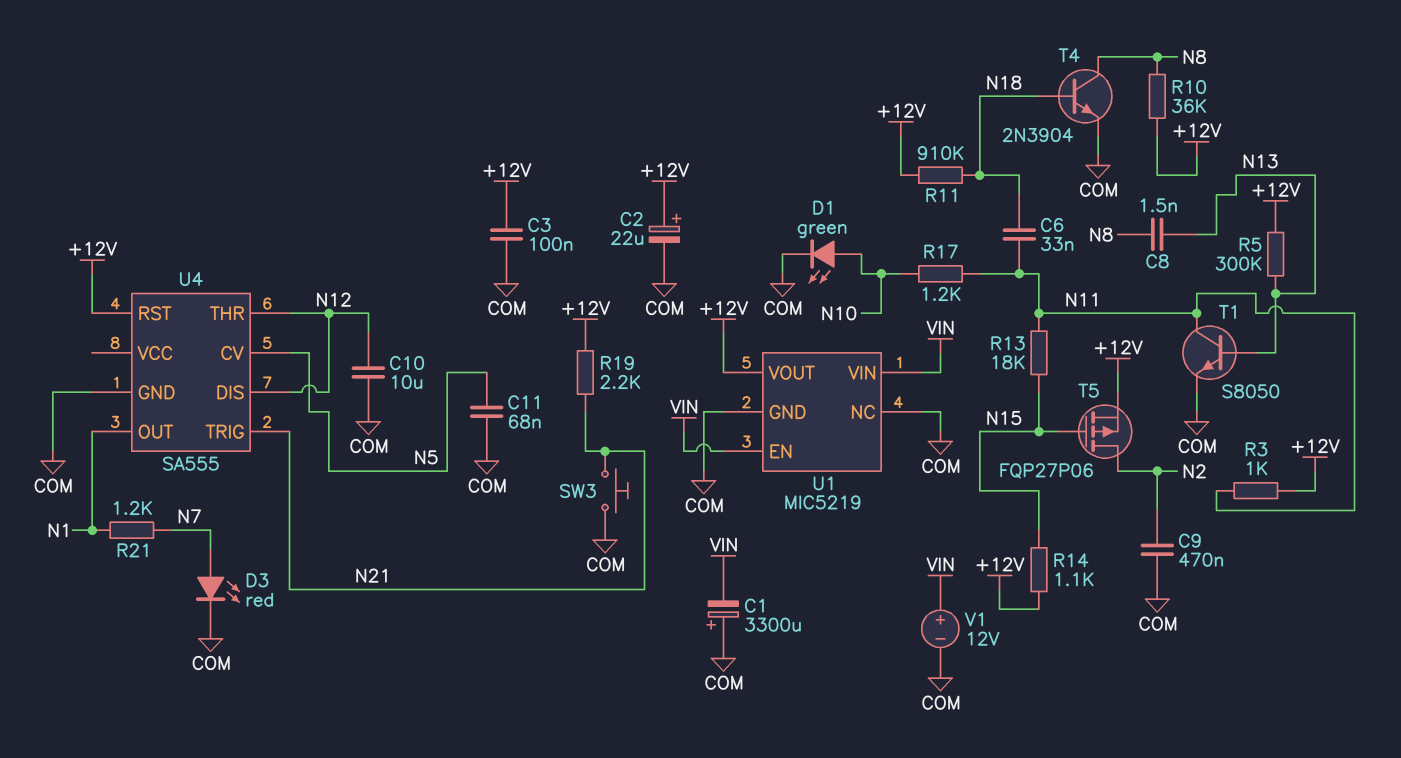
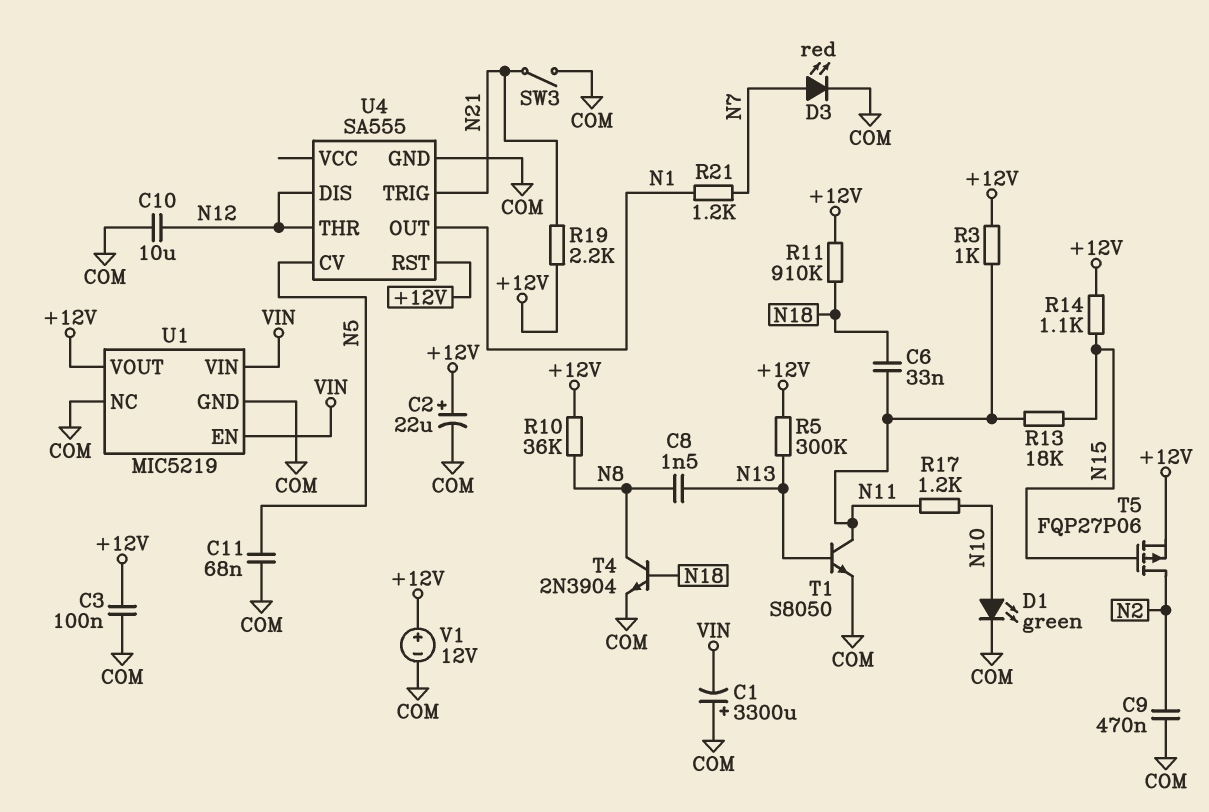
SW3: button (COM, N21) -> switch (COM, N21)
V1: 12V (plus VIN, minus COM) -> 12V (plus +12V, minus COM)

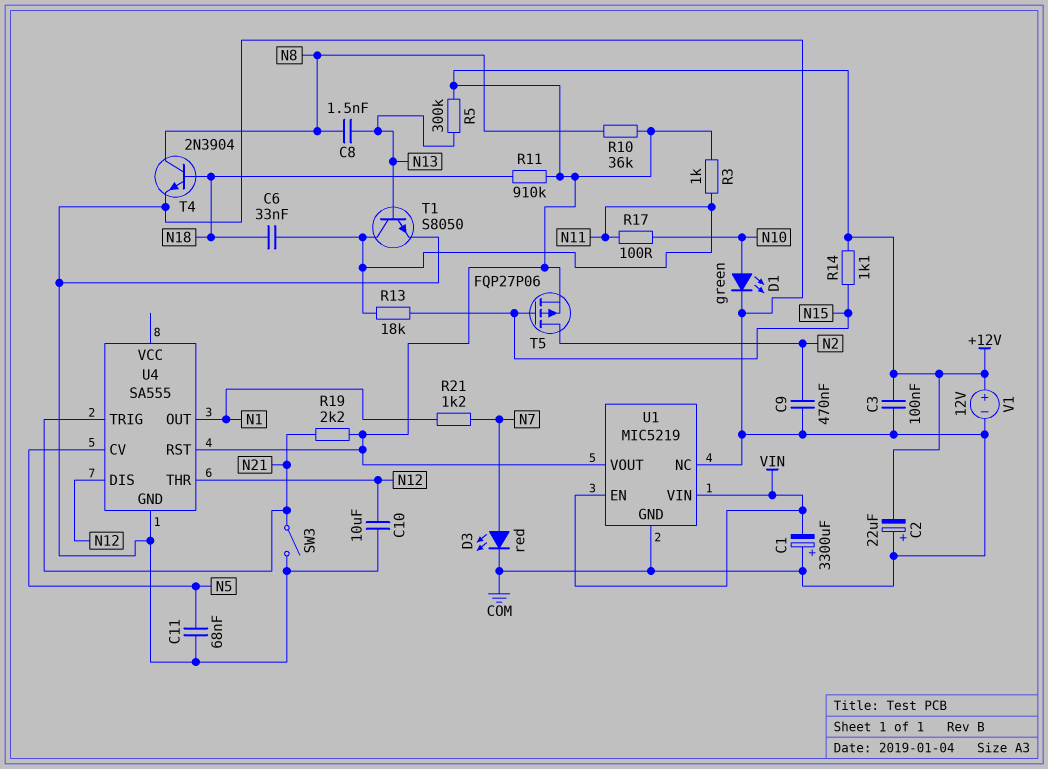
C2: 22uF (plus +12V, minus COM) -> 22uF (plus COM, minus +12V)
R17: 1.2k (N10, N11) -> 100 (N10, N11)

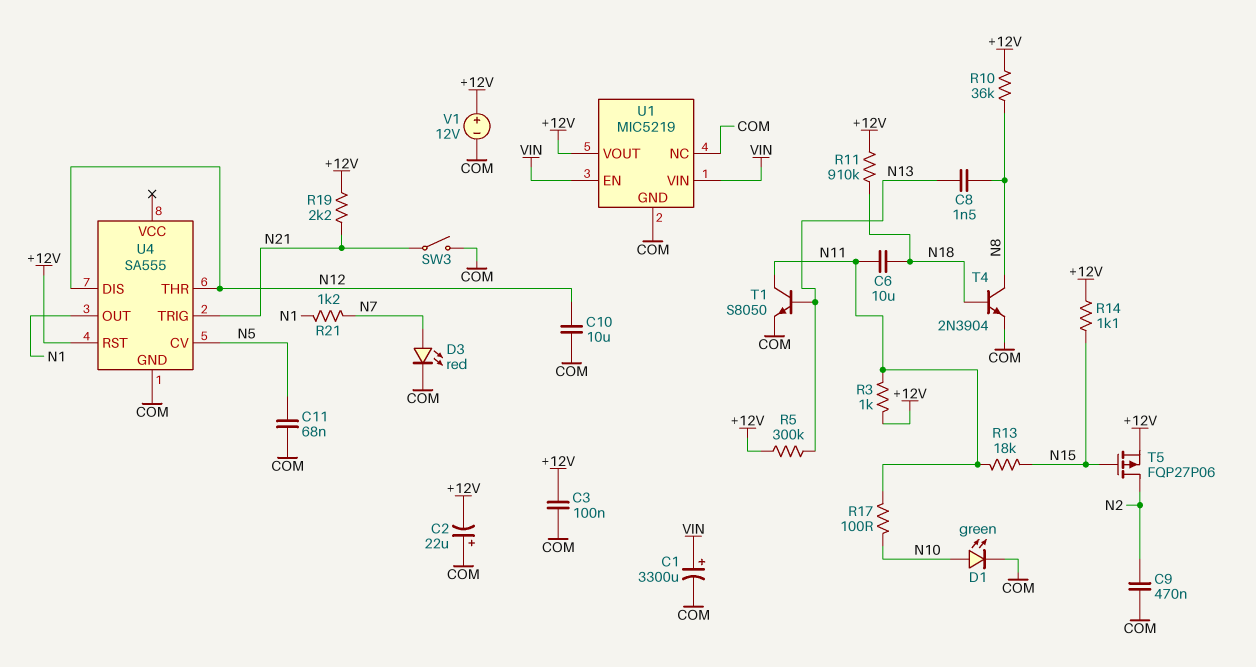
C1: 3300uF (plus COM, minus VIN) -> 3300uF (plus VIN, minus COM)
C6: 33nF (N11, N18) -> 10uF (N11, N18)

